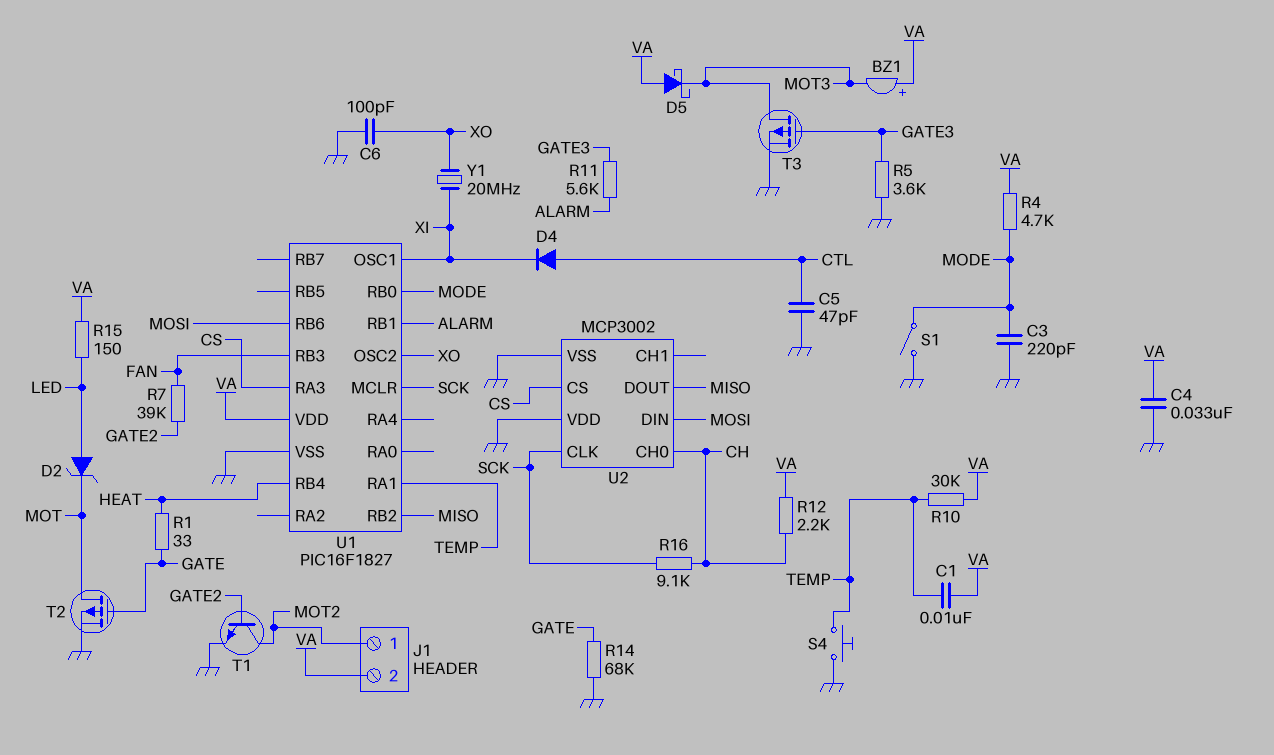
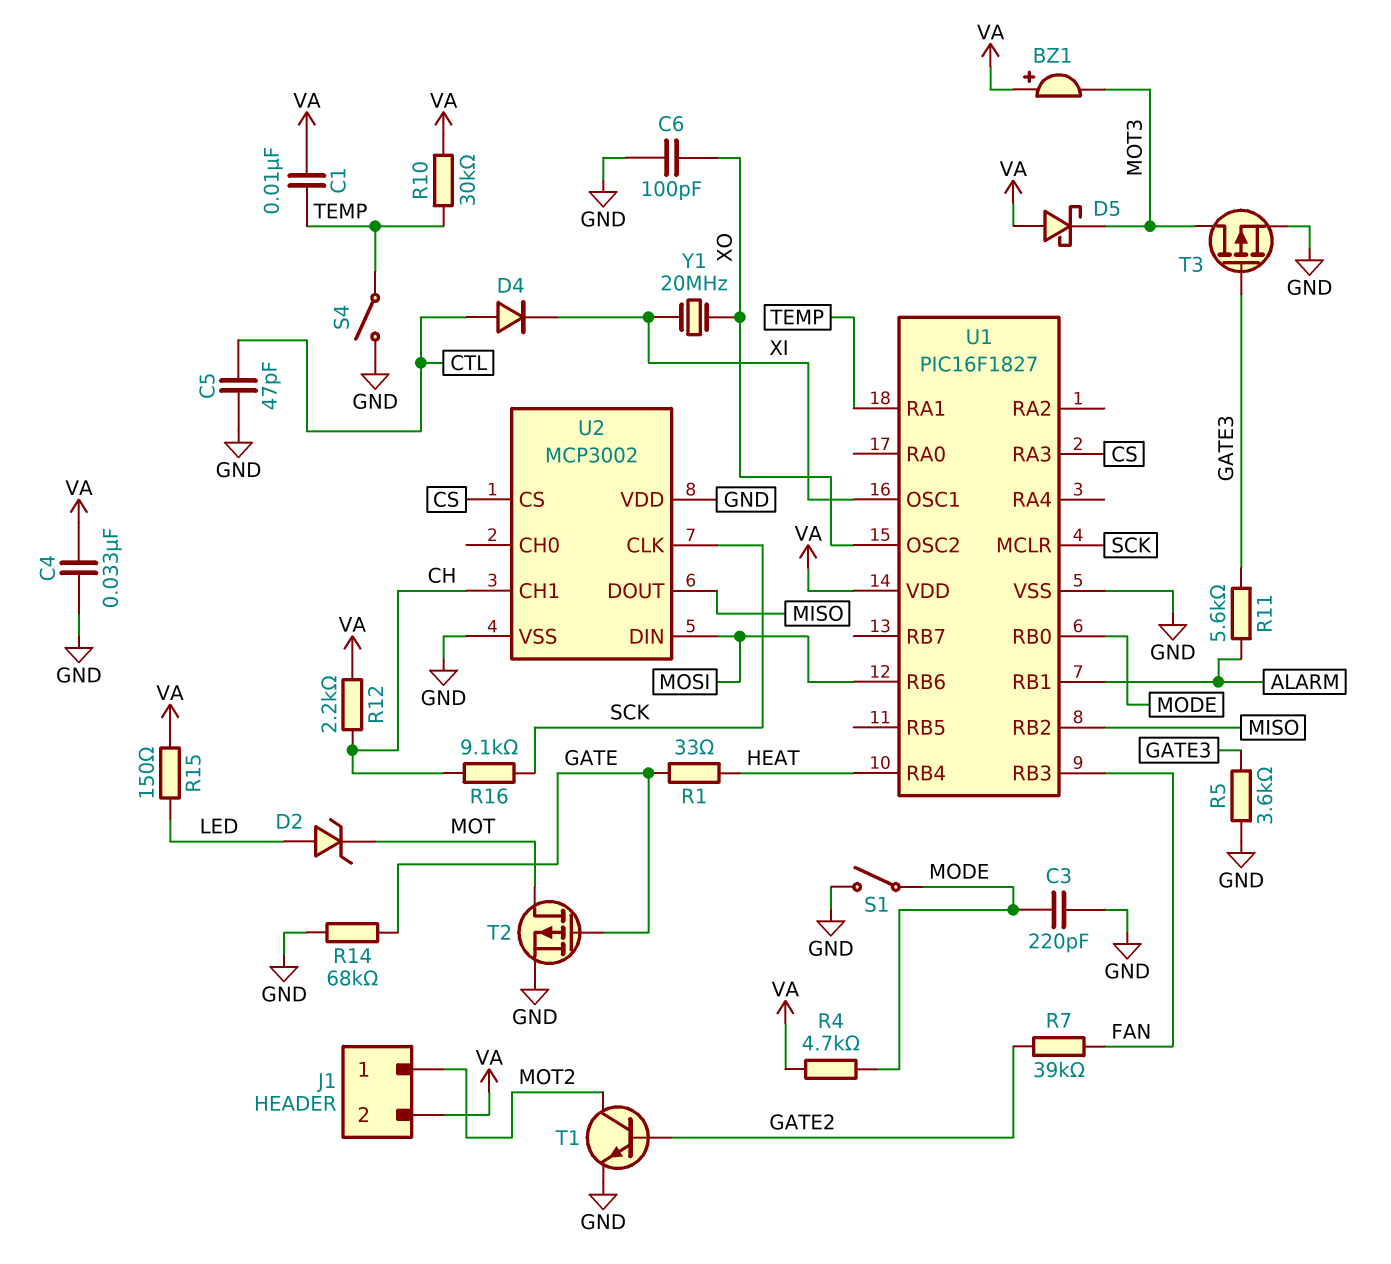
S4: button (GND, TEMP) -> switch (GND, TEMP)
U2 pin CH0: CH -> none
U2 pin CH1: none -> CH

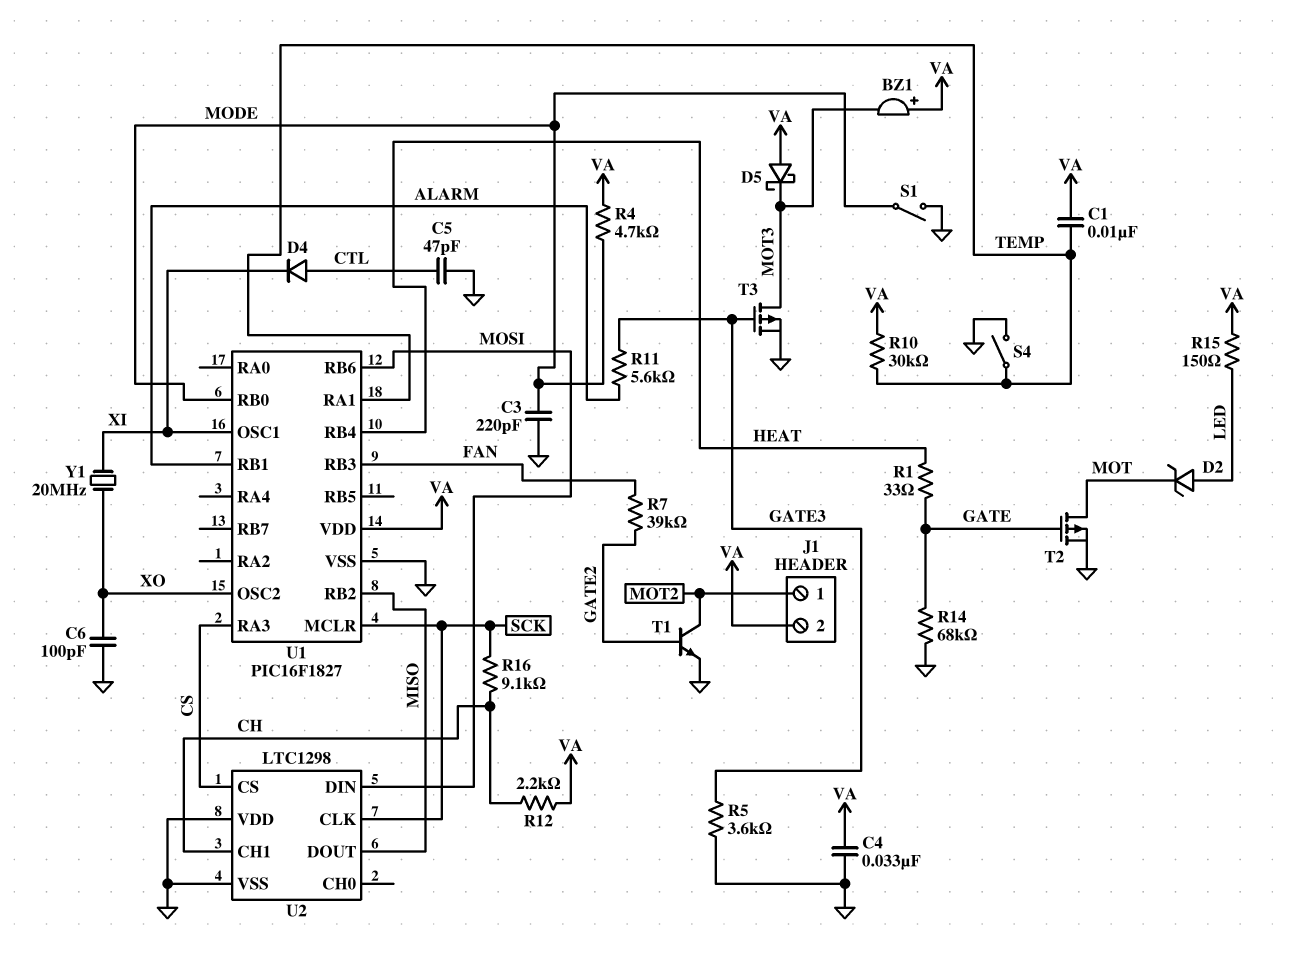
U2: MCP3002 -> LTC1298

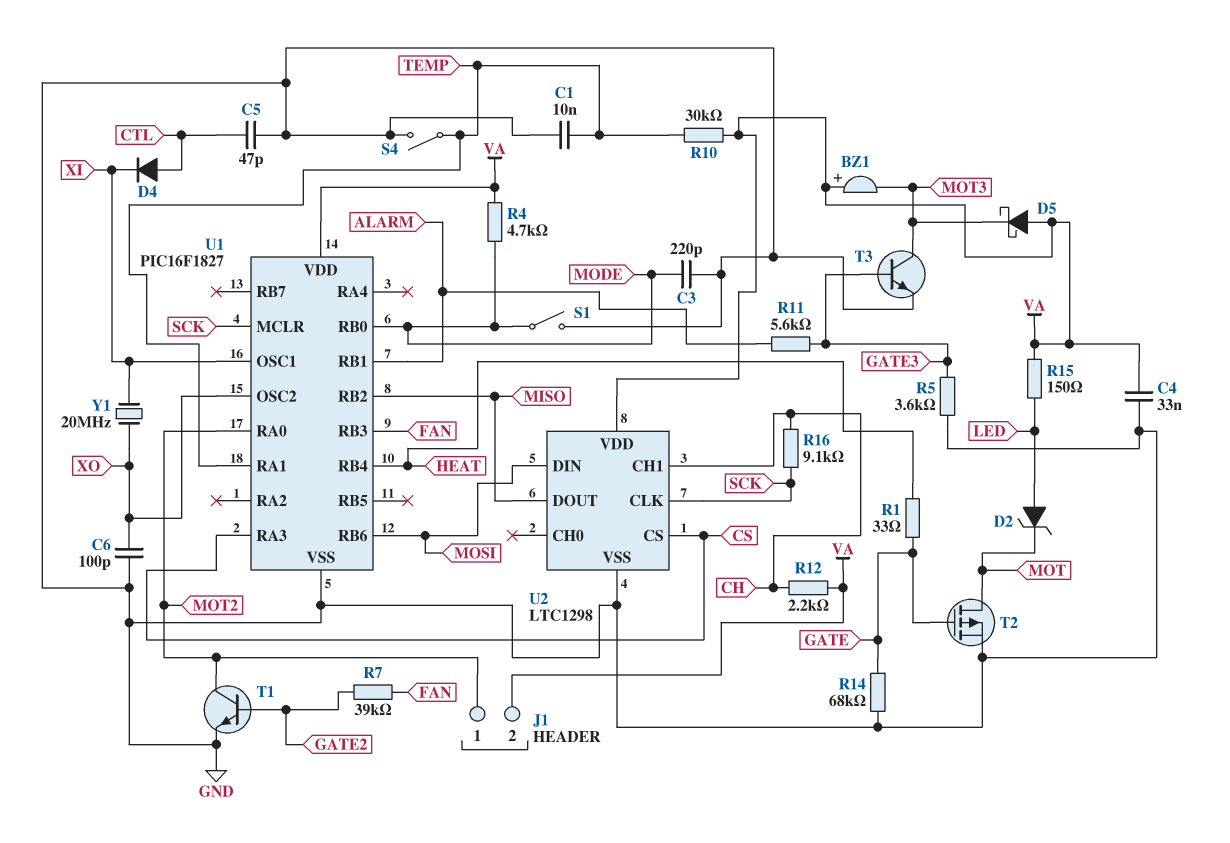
C1: 10nF (TEMP, VA) -> 10nF (GND, TEMP)
T3: PMOS (G GATE3, D MOT3, S GND) -> NPN (B GATE3, C MOT3, E GND)
U1 pin RA0: none -> MOT2
U2 pin VDD: GND -> VA

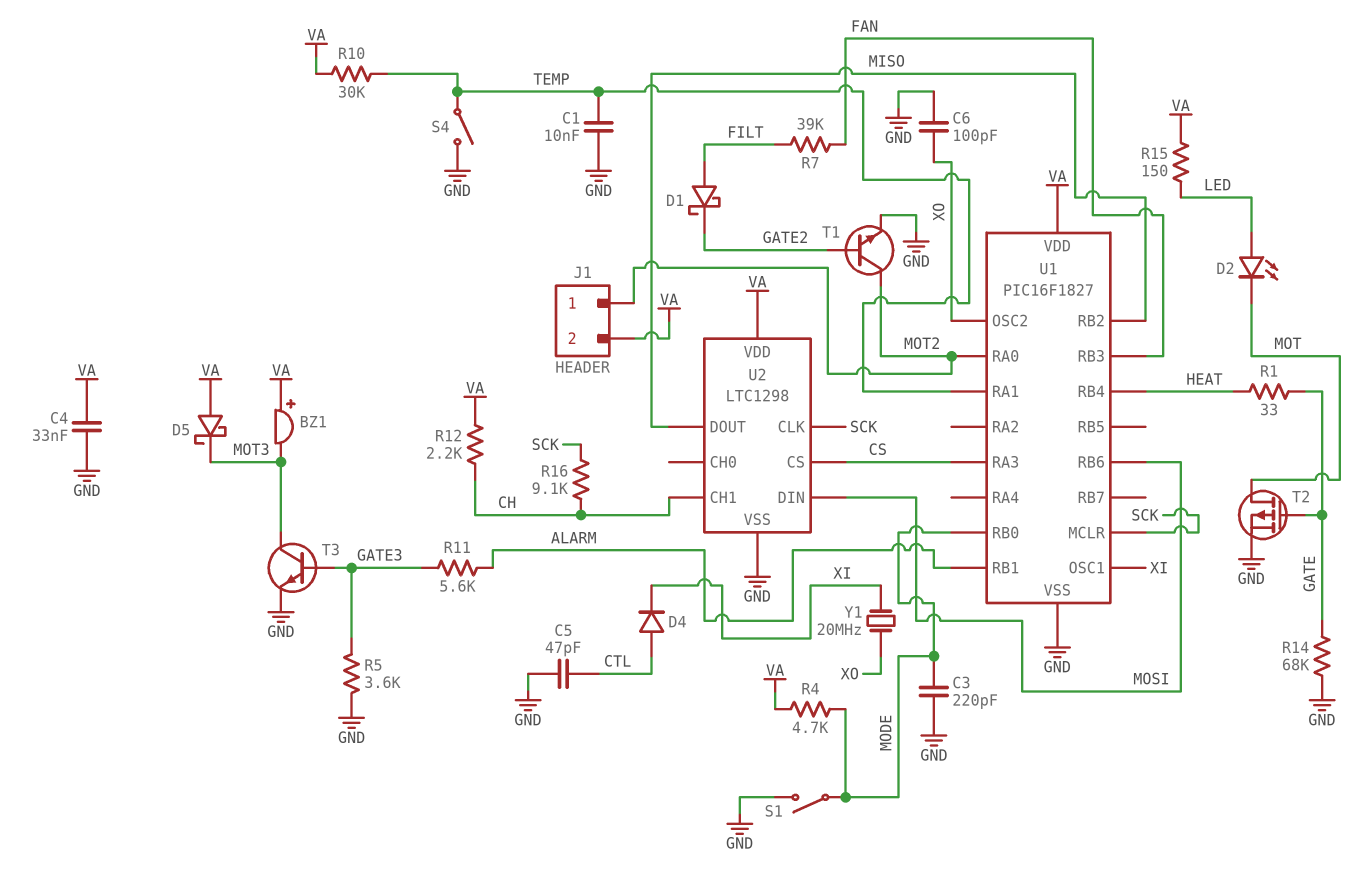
D1: none -> schottky (A FILT, K GATE2)
D2: zener (A LED, K MOT) -> LED (A LED, K MOT)
R7: 39k (FAN, GATE2) -> 39k (FAN, FILT)

